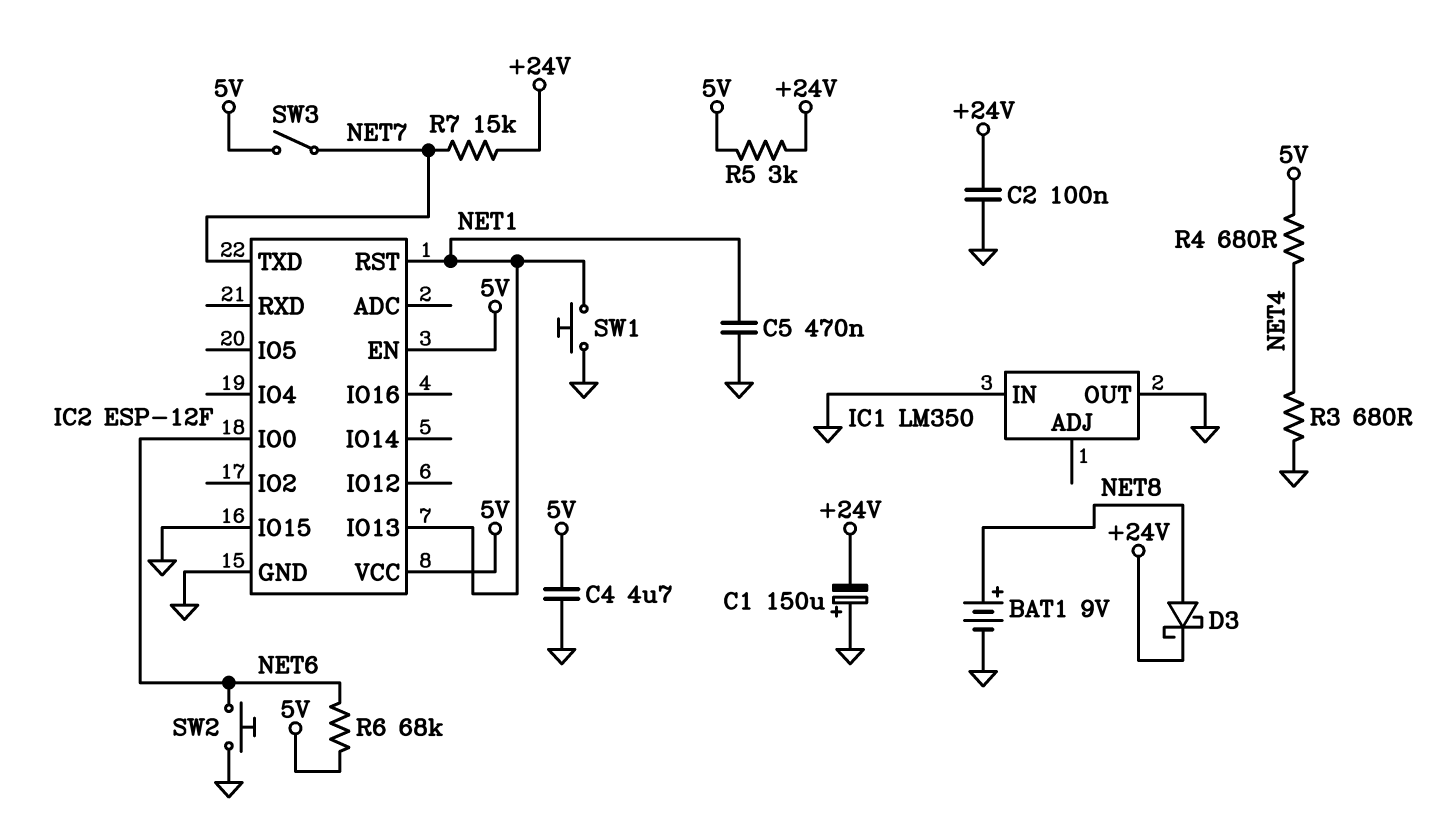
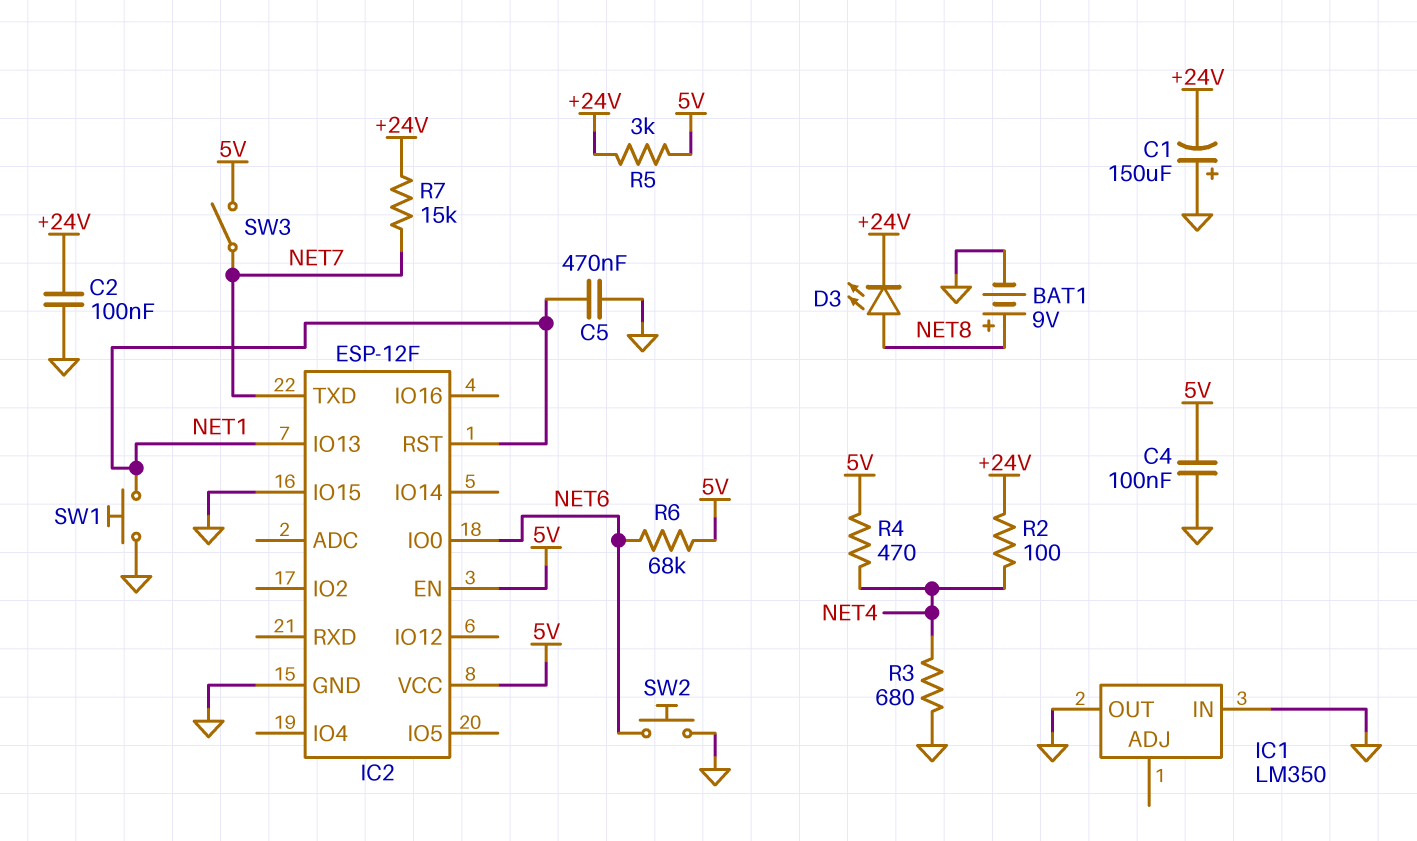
C4: 4.7uF (5V, GND) -> 100nF (5V, GND)
D3: schottky (A NET8, K +24V) -> LED (A NET8, K +24V)
R2: none -> 100 (+24V, NET4)
R4: 680 (5V, NET4) -> 470 (5V, NET4)

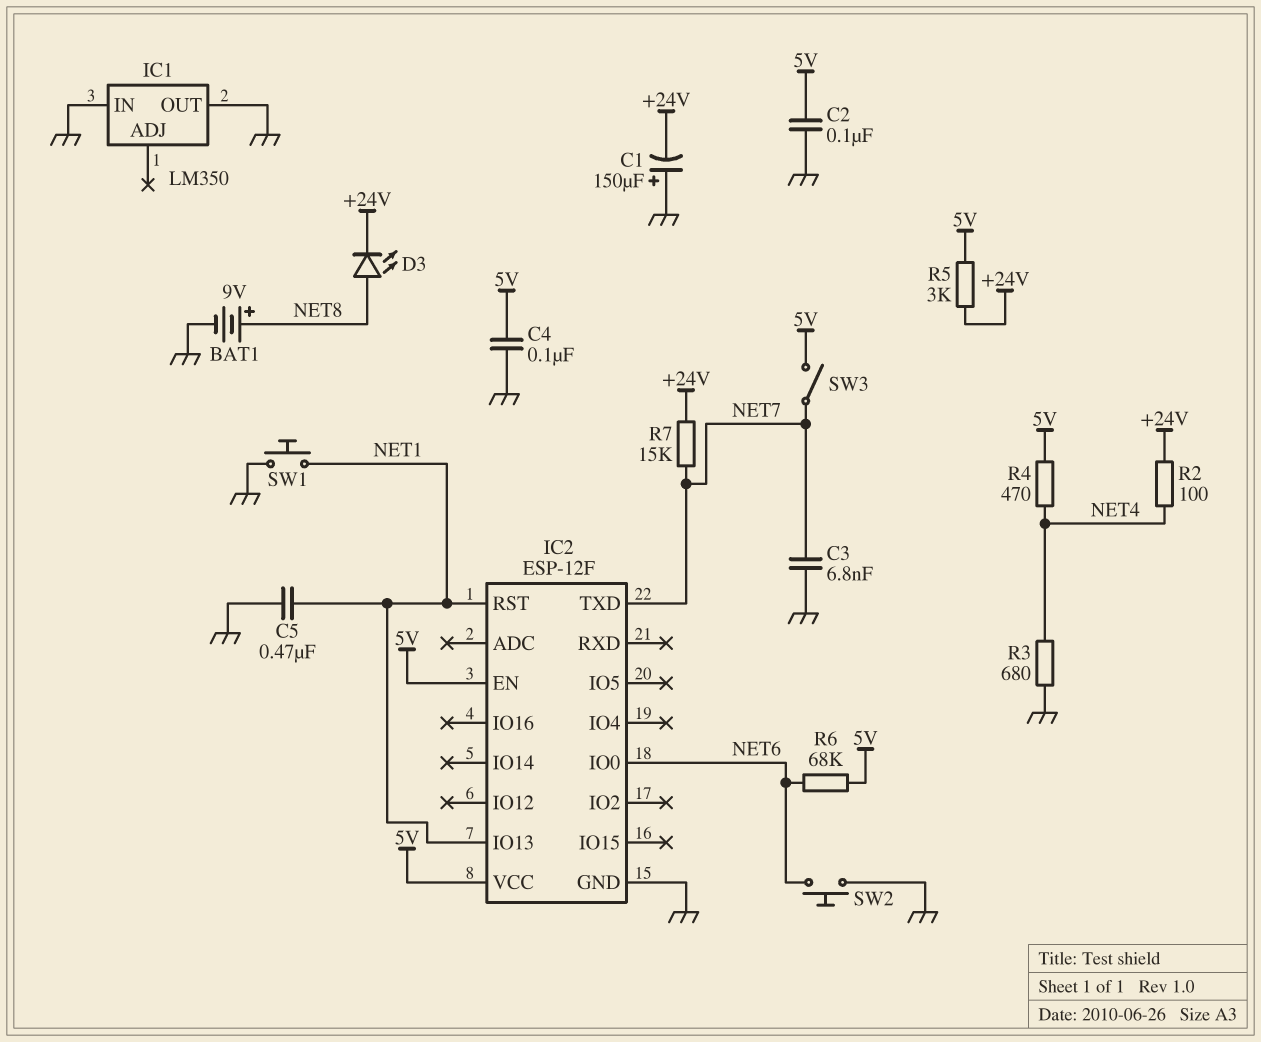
C2: 100nF (+24V, GND) -> 100nF (5V, GND)
C3: none -> 6.8nF (GND, NET7)
IC2 pin IO15: GND -> none

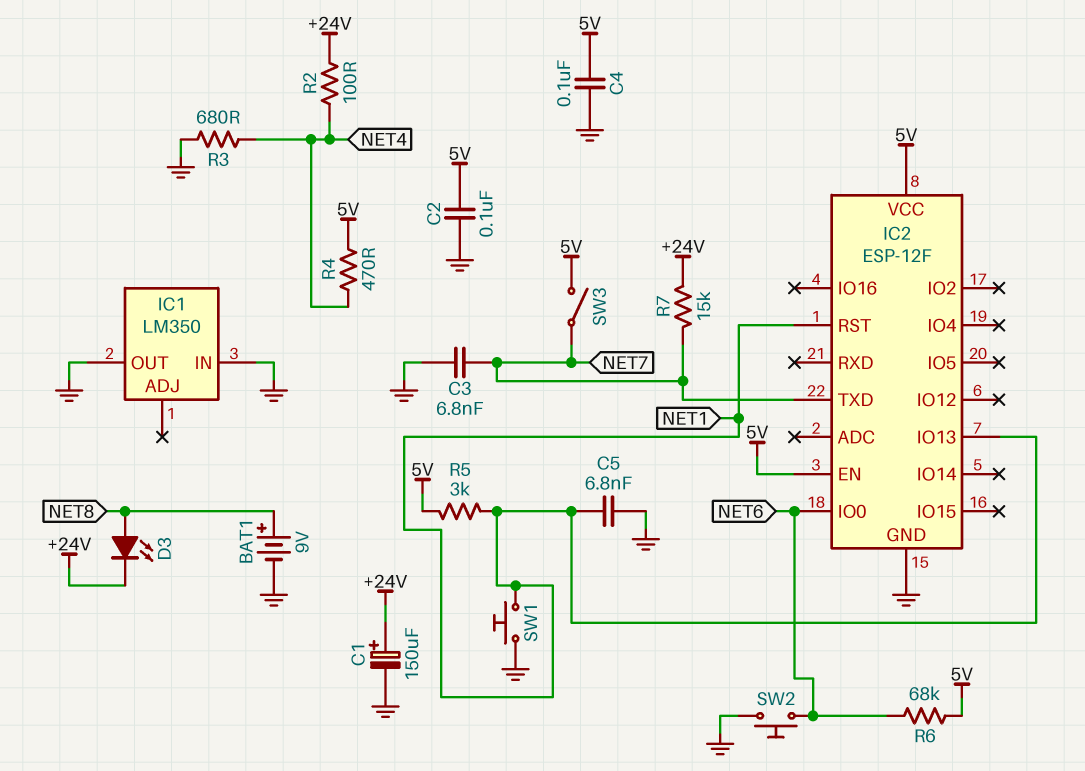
C1: 150uF (plus GND, minus +24V) -> 150uF (plus +24V, minus GND)
C5: 470nF (GND, NET1) -> 6.8nF (GND, NET1)
R5: 3k (+24V, 5V) -> 3k (5V, NET1)

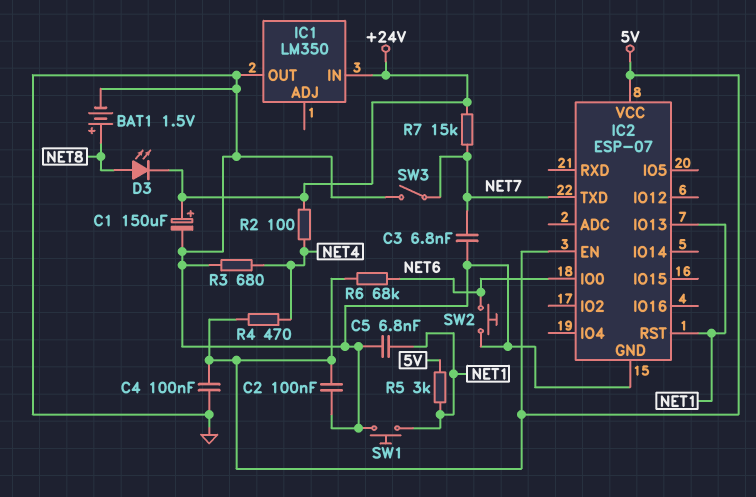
BAT1: 9V (plus NET8, minus GND) -> 1.5V (plus NET8, minus GND)
IC1 pin IN: GND -> +24V
IC2: ESP-12F -> ESP-07
SW3: switch (5V, NET7) -> switch (GND, NET7)

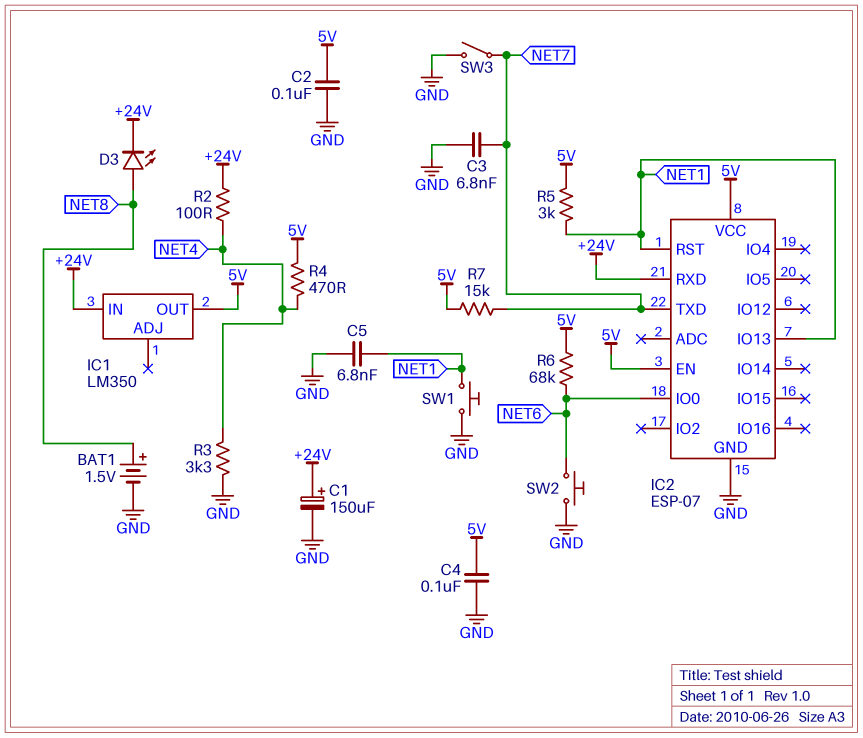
IC1 pin OUT: GND -> 5V
IC2 pin RXD: none -> +24V
R3: 680 (GND, NET4) -> 3.3k (GND, NET4)
R7: 15k (+24V, NET7) -> 15k (5V, NET7)

